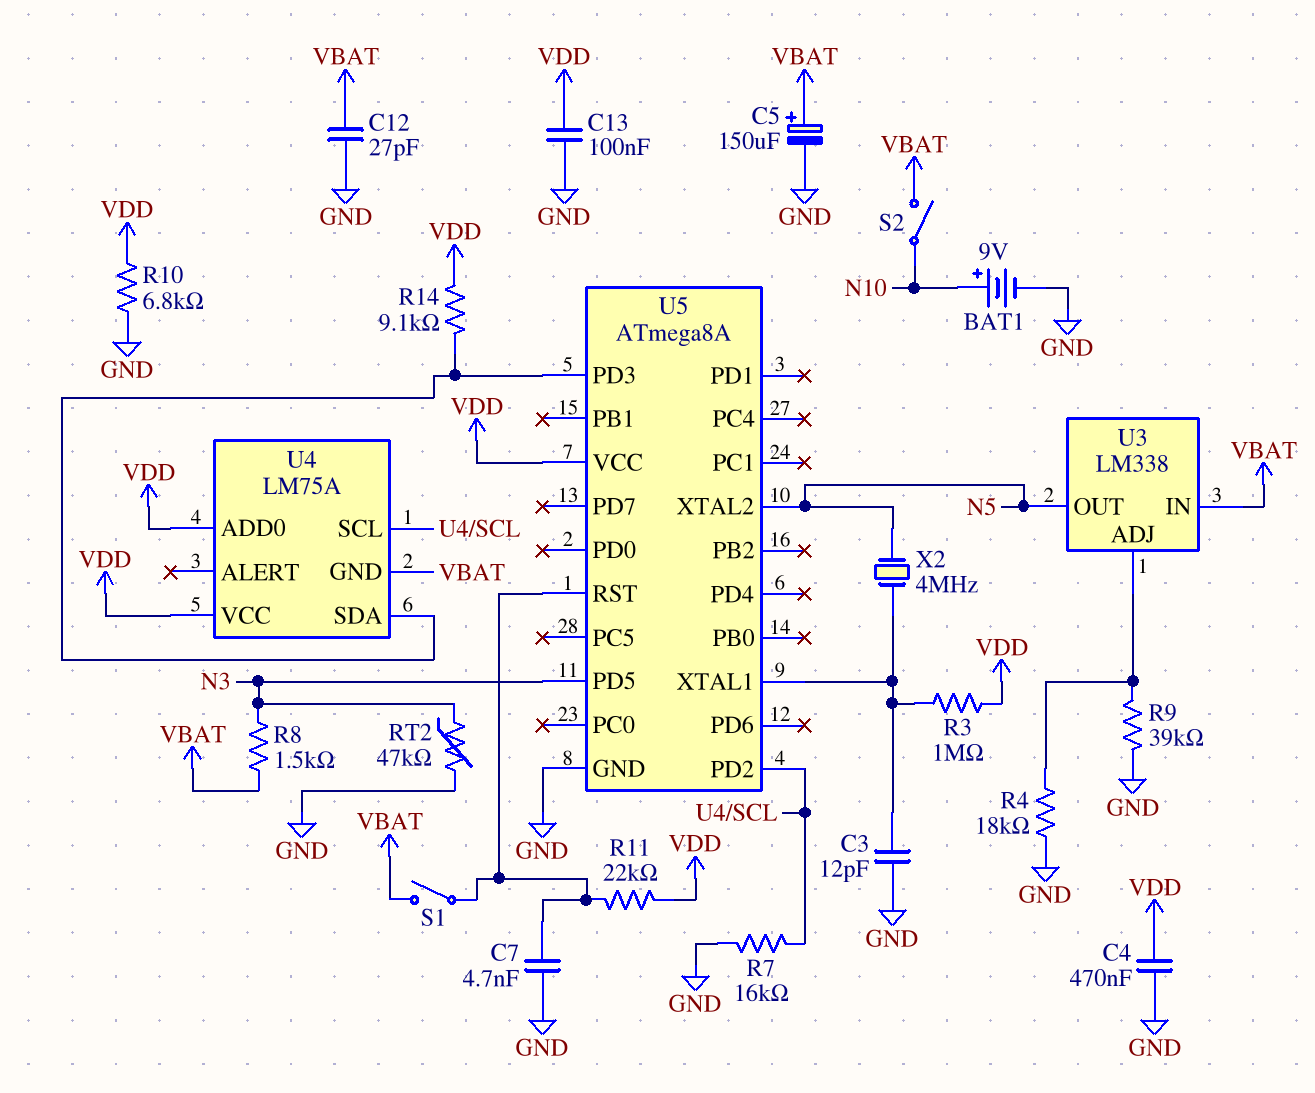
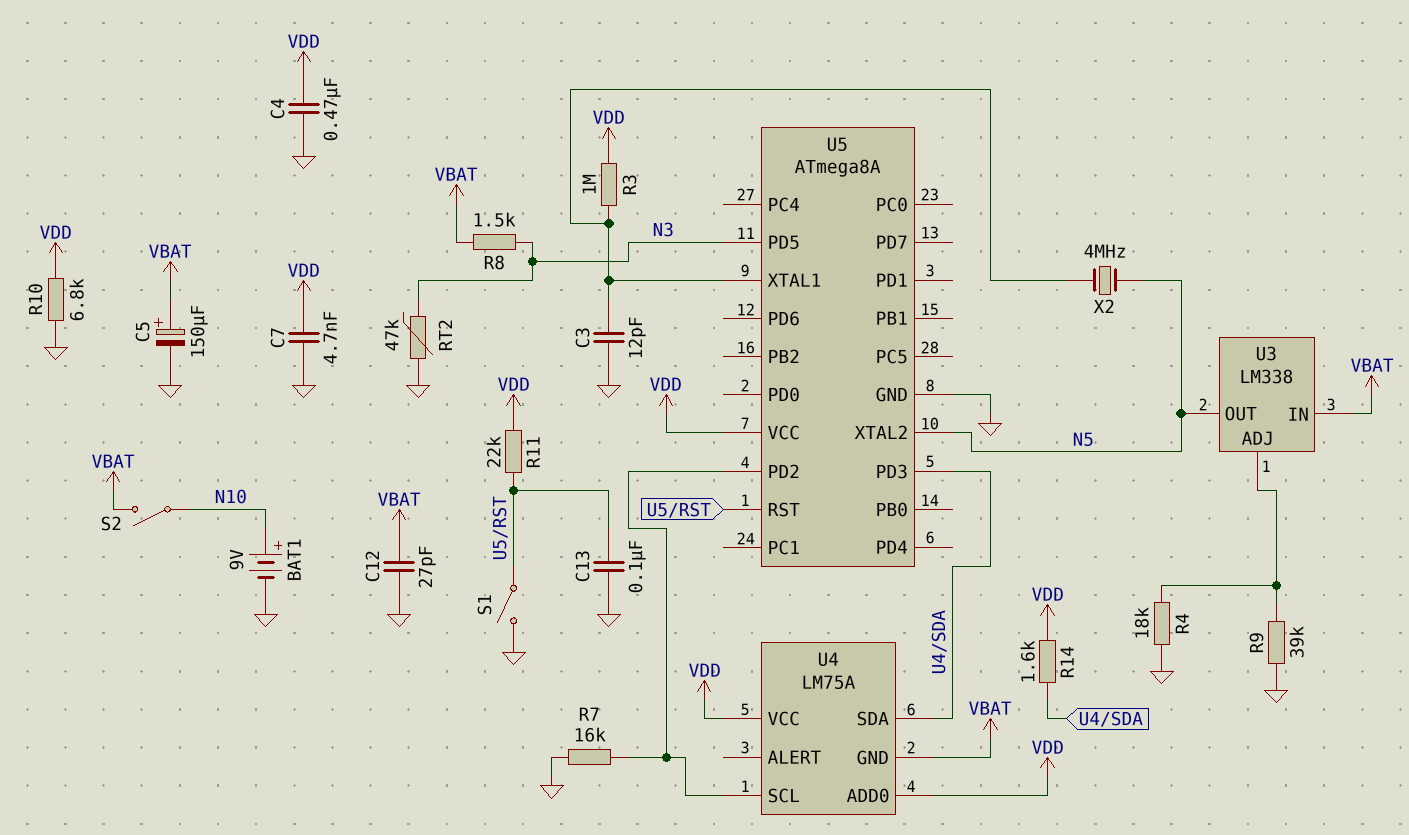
C7: 4.7nF (GND, U5/RST) -> 4.7nF (GND, VDD)
C13: 100nF (GND, VDD) -> 100nF (GND, U5/RST)
R14: 9.1k (U4/SDA, VDD) -> 1.6k (U4/SDA, VDD)
S1: switch (U5/RST, VBAT) -> switch (GND, U5/RST)

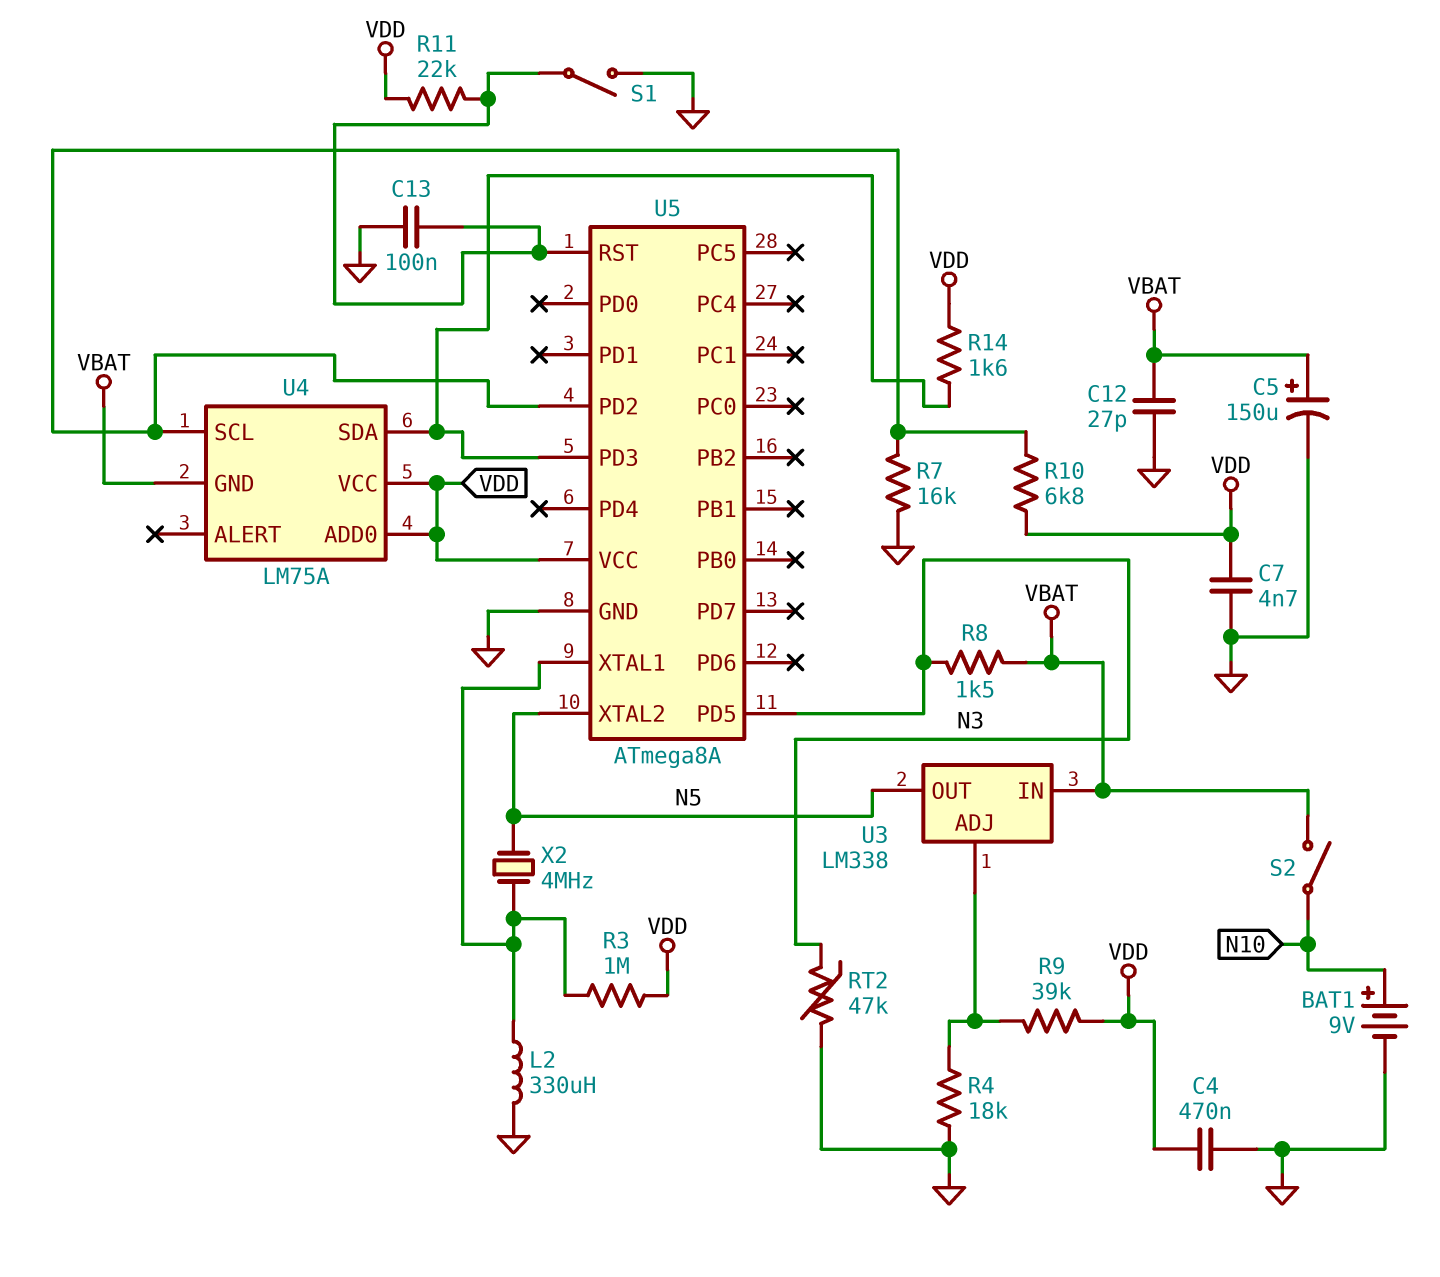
C3: 12pF (GND, U5/XTAL1) -> none
L2: none -> 330uH (GND, U5/XTAL1)
R9: 39k (GND, U3/ADJ) -> 39k (U3/ADJ, VDD)
R10: 6.8k (GND, VDD) -> 6.8k (U4/SCL, VDD)

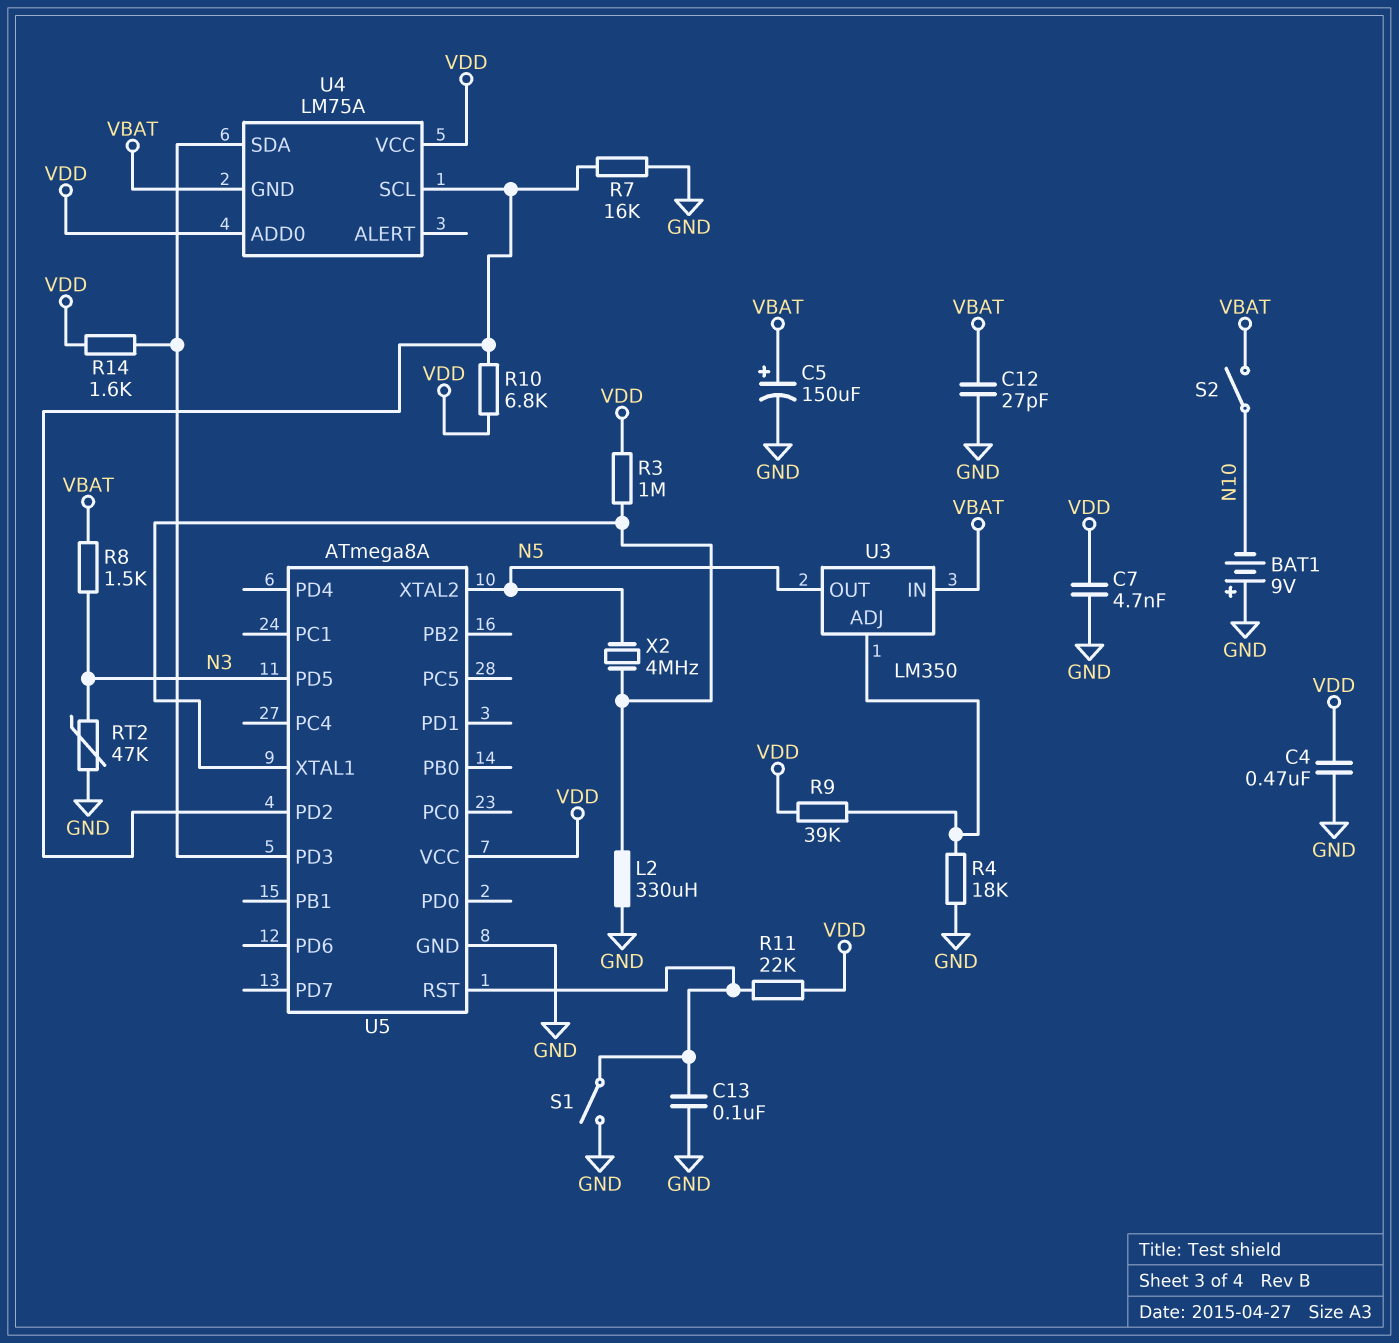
BAT1: 9V (plus N10, minus GND) -> 9V (plus GND, minus N10)
U3: LM338 -> LM350

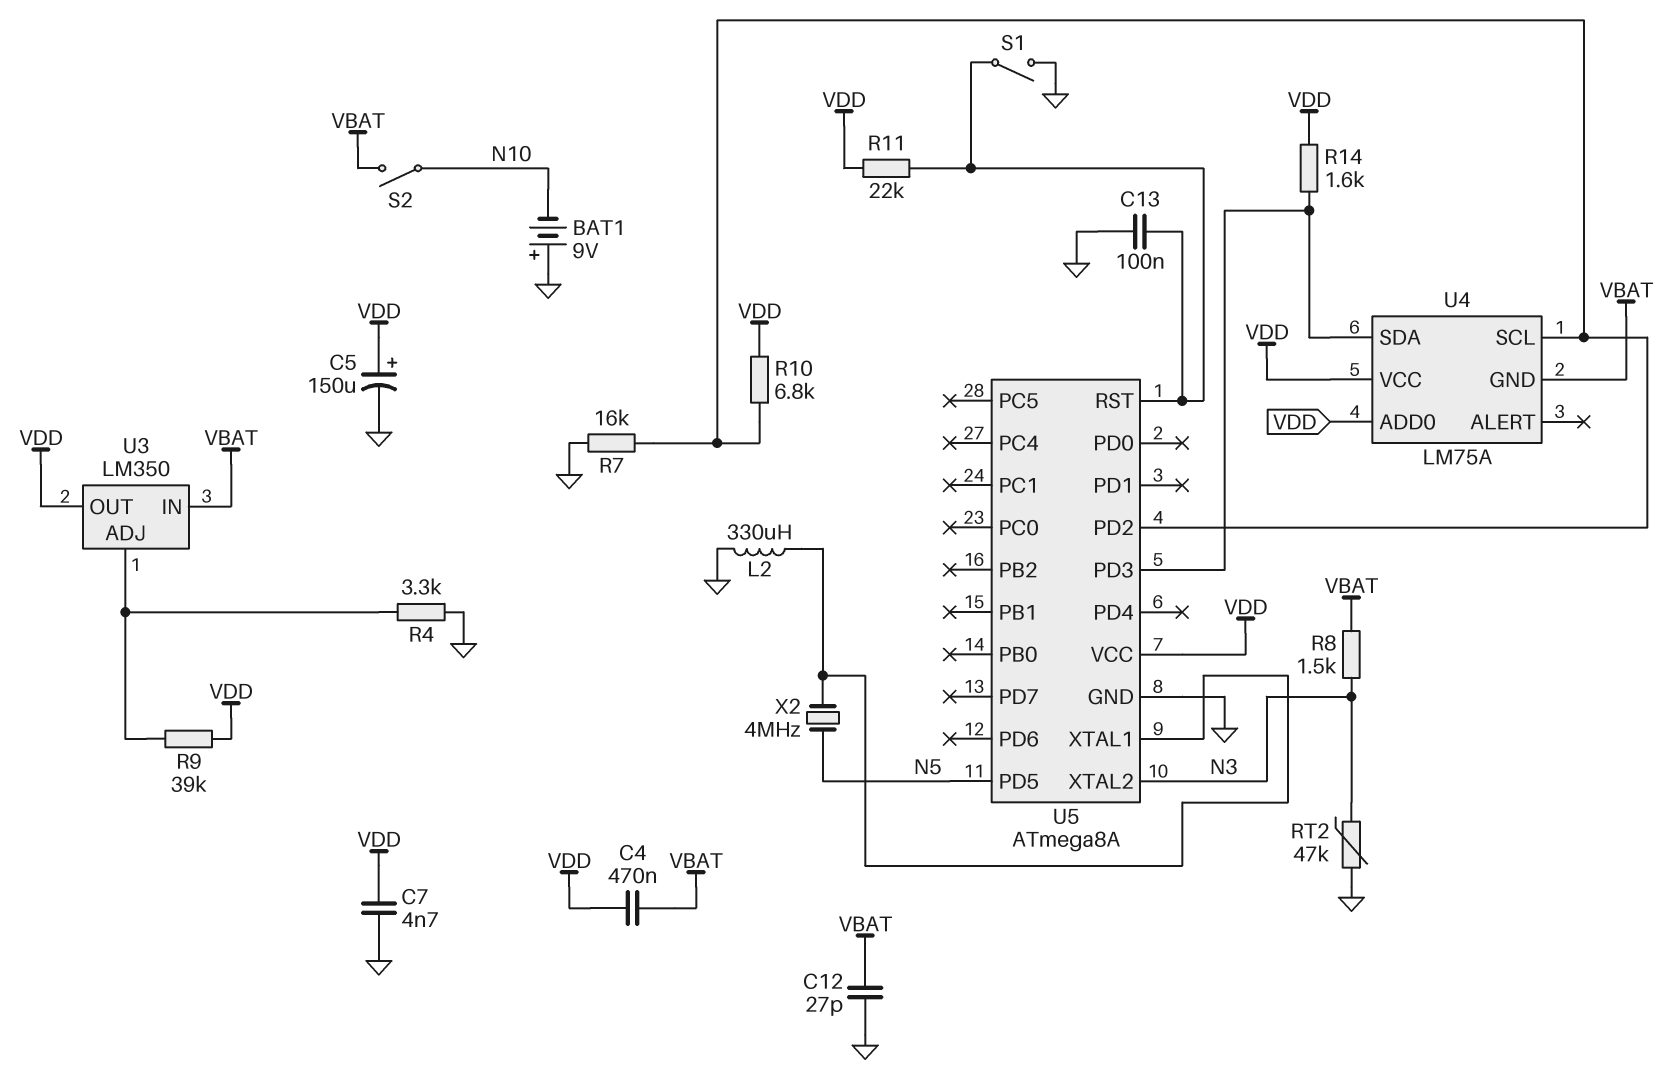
C4: 470nF (GND, VDD) -> 470nF (VBAT, VDD)
C5: 150uF (plus VBAT, minus GND) -> 150uF (plus VDD, minus GND)
R3: 1M (U5/XTAL1, VDD) -> none
R4: 18k (GND, U3/ADJ) -> 3.3k (GND, U3/ADJ)
U3 pin OUT: N5 -> VDD
U5 pin PD5: N3 -> N5
U5 pin XTAL2: N5 -> N3

